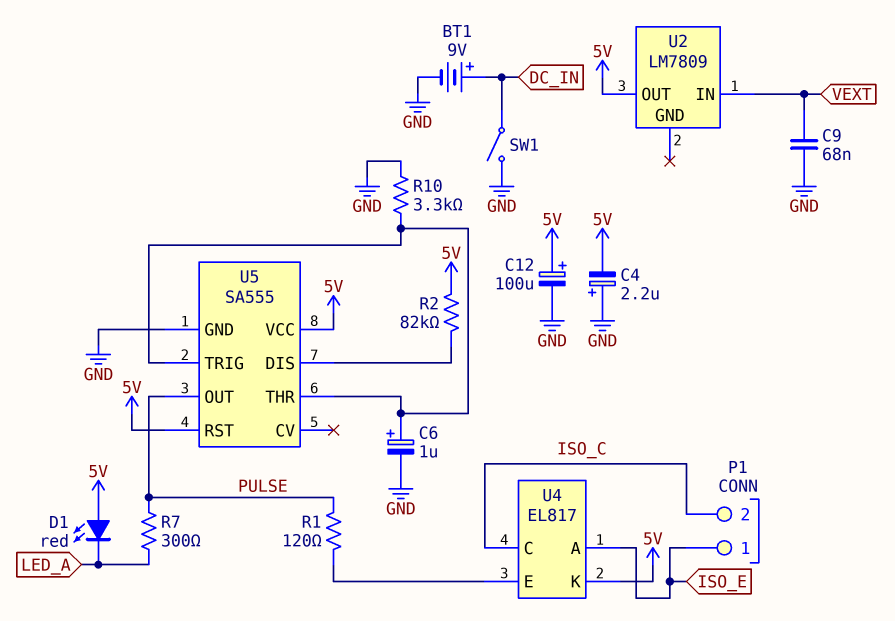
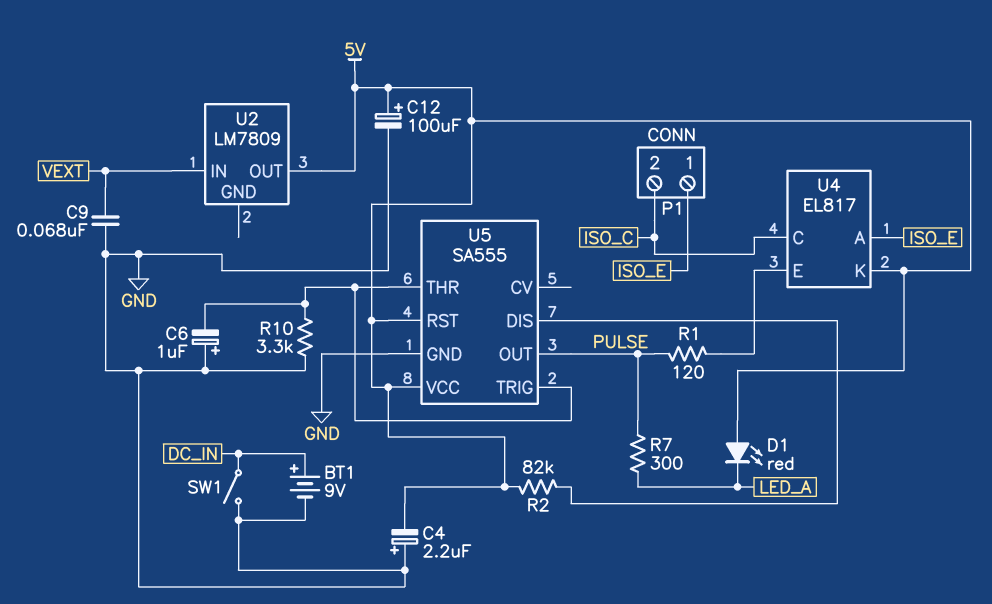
C6: 1uF (plus U5/THR, minus GND) -> 1uF (plus GND, minus U5/THR)

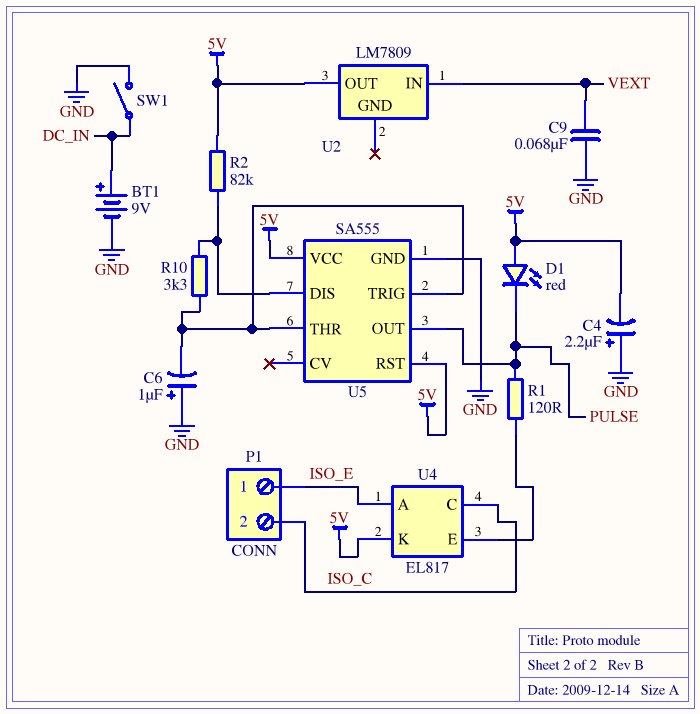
C12: 100uF (plus 5V, minus GND) -> none
D1: LED red (A 5V, K LED_A) -> LED red (A 5V, K PULSE)
R7: 300 (LED_A, PULSE) -> none
R10: 3.3k (GND, U5/THR) -> 3.3k (U5/DIS, U5/THR)

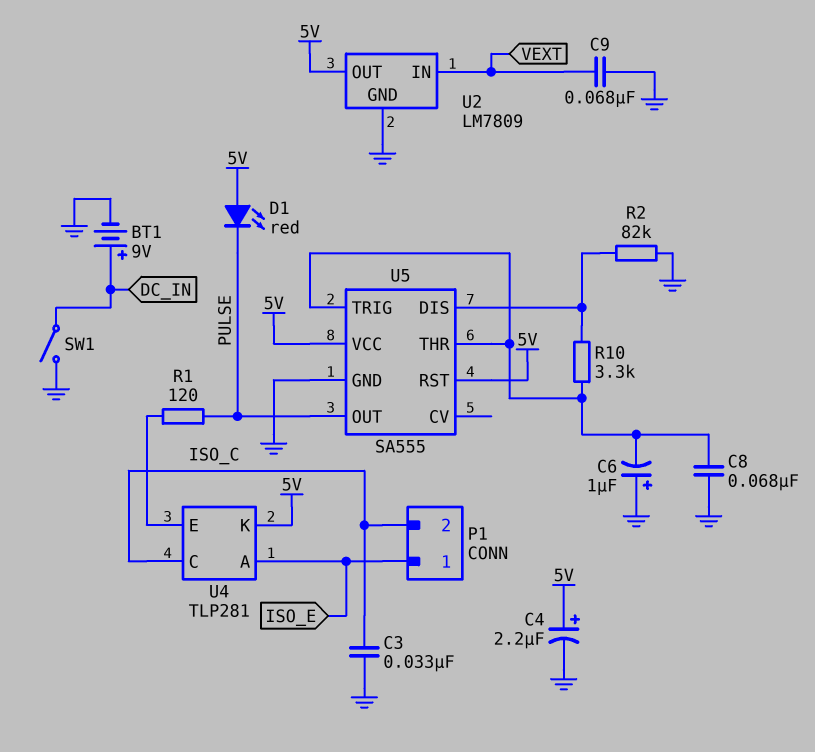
C3: none -> 33nF (GND, ISO_C)
C4: 2.2uF (plus GND, minus 5V) -> 2.2uF (plus 5V, minus GND)
C8: none -> 68nF (GND, U5/THR)
R2: 82k (5V, U5/DIS) -> 82k (GND, U5/DIS)
U2 pin GND: none -> GND
U4: EL817 -> TLP281

